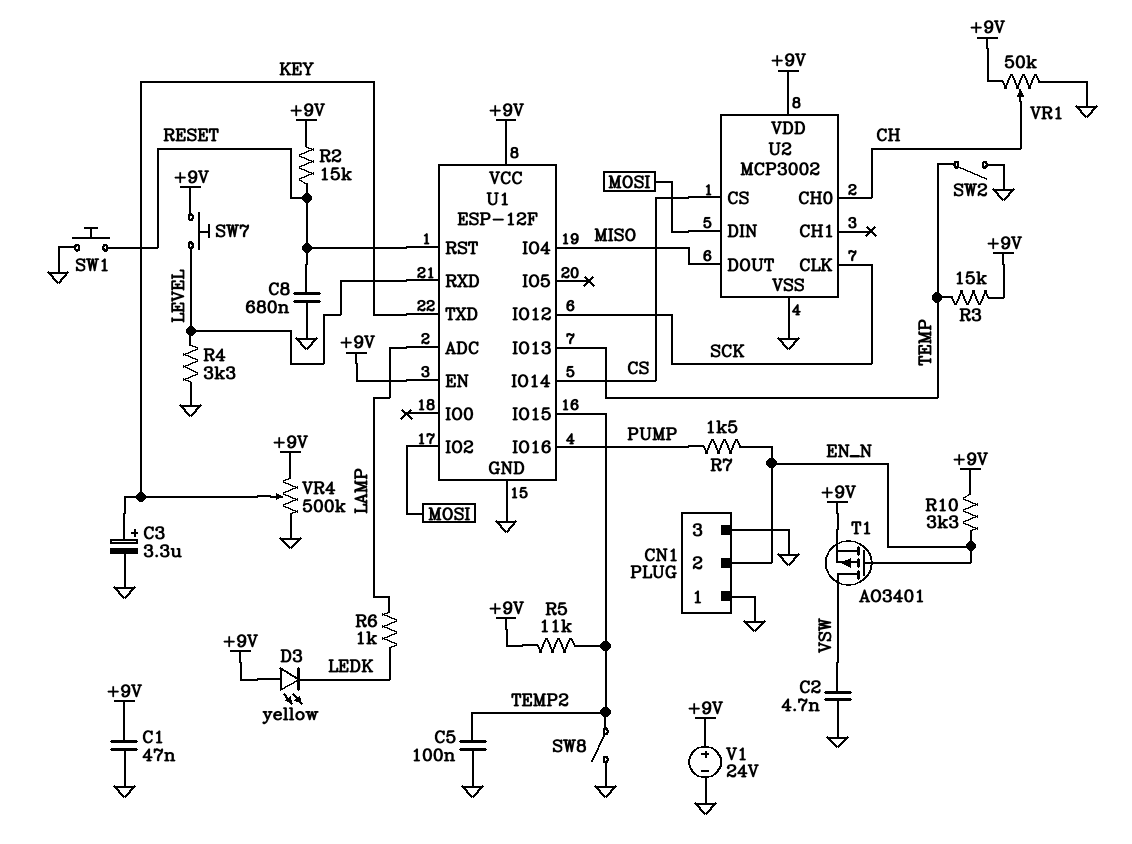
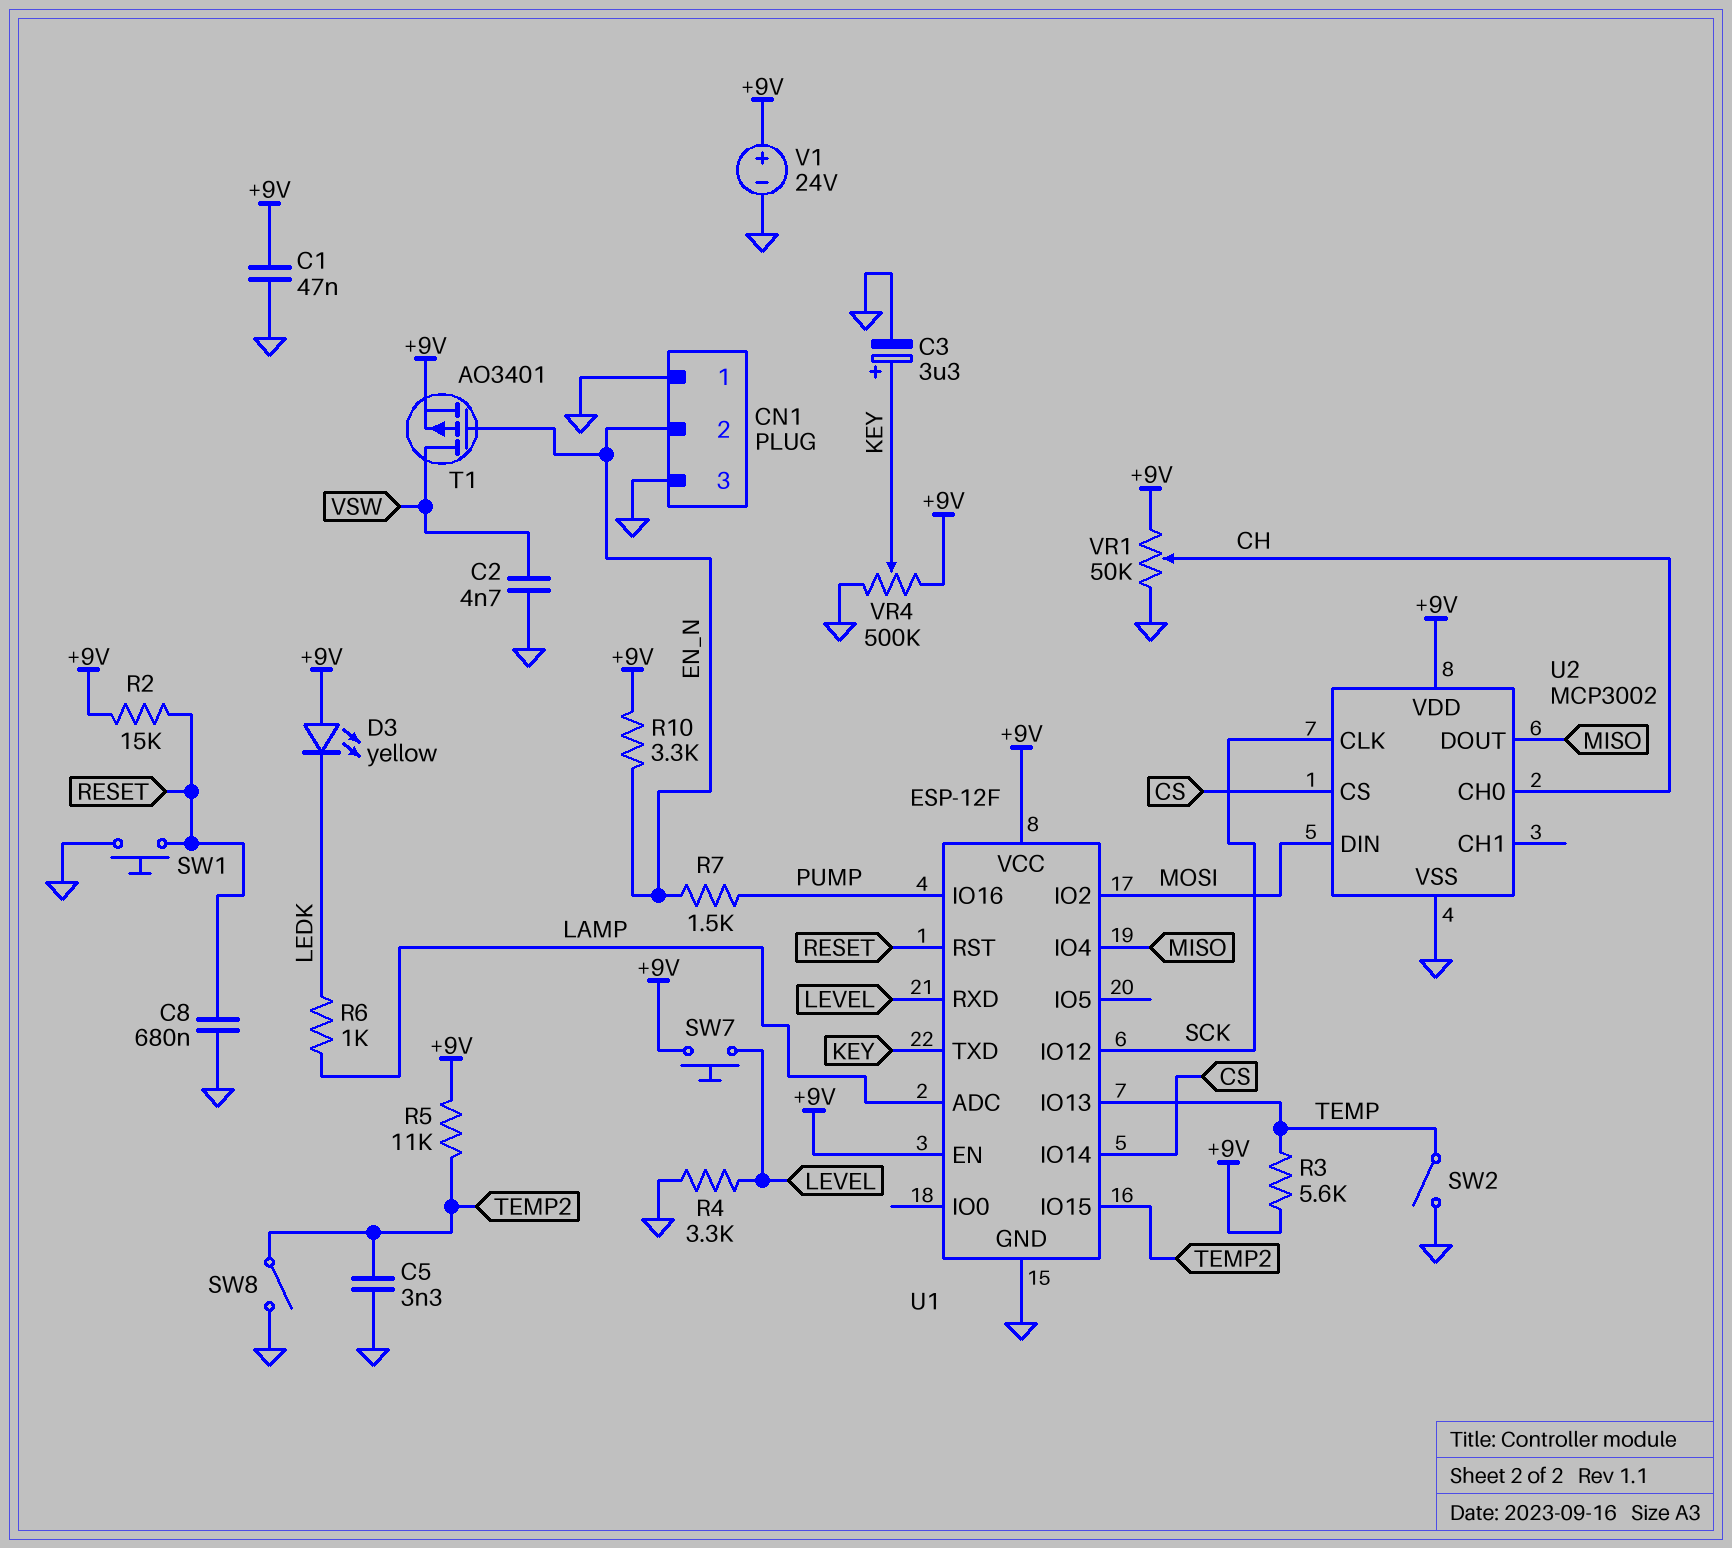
C5: 100nF (GND, TEMP2) -> 3.3nF (GND, TEMP2)
R3: 15k (+9V, TEMP) -> 5.6k (+9V, TEMP)

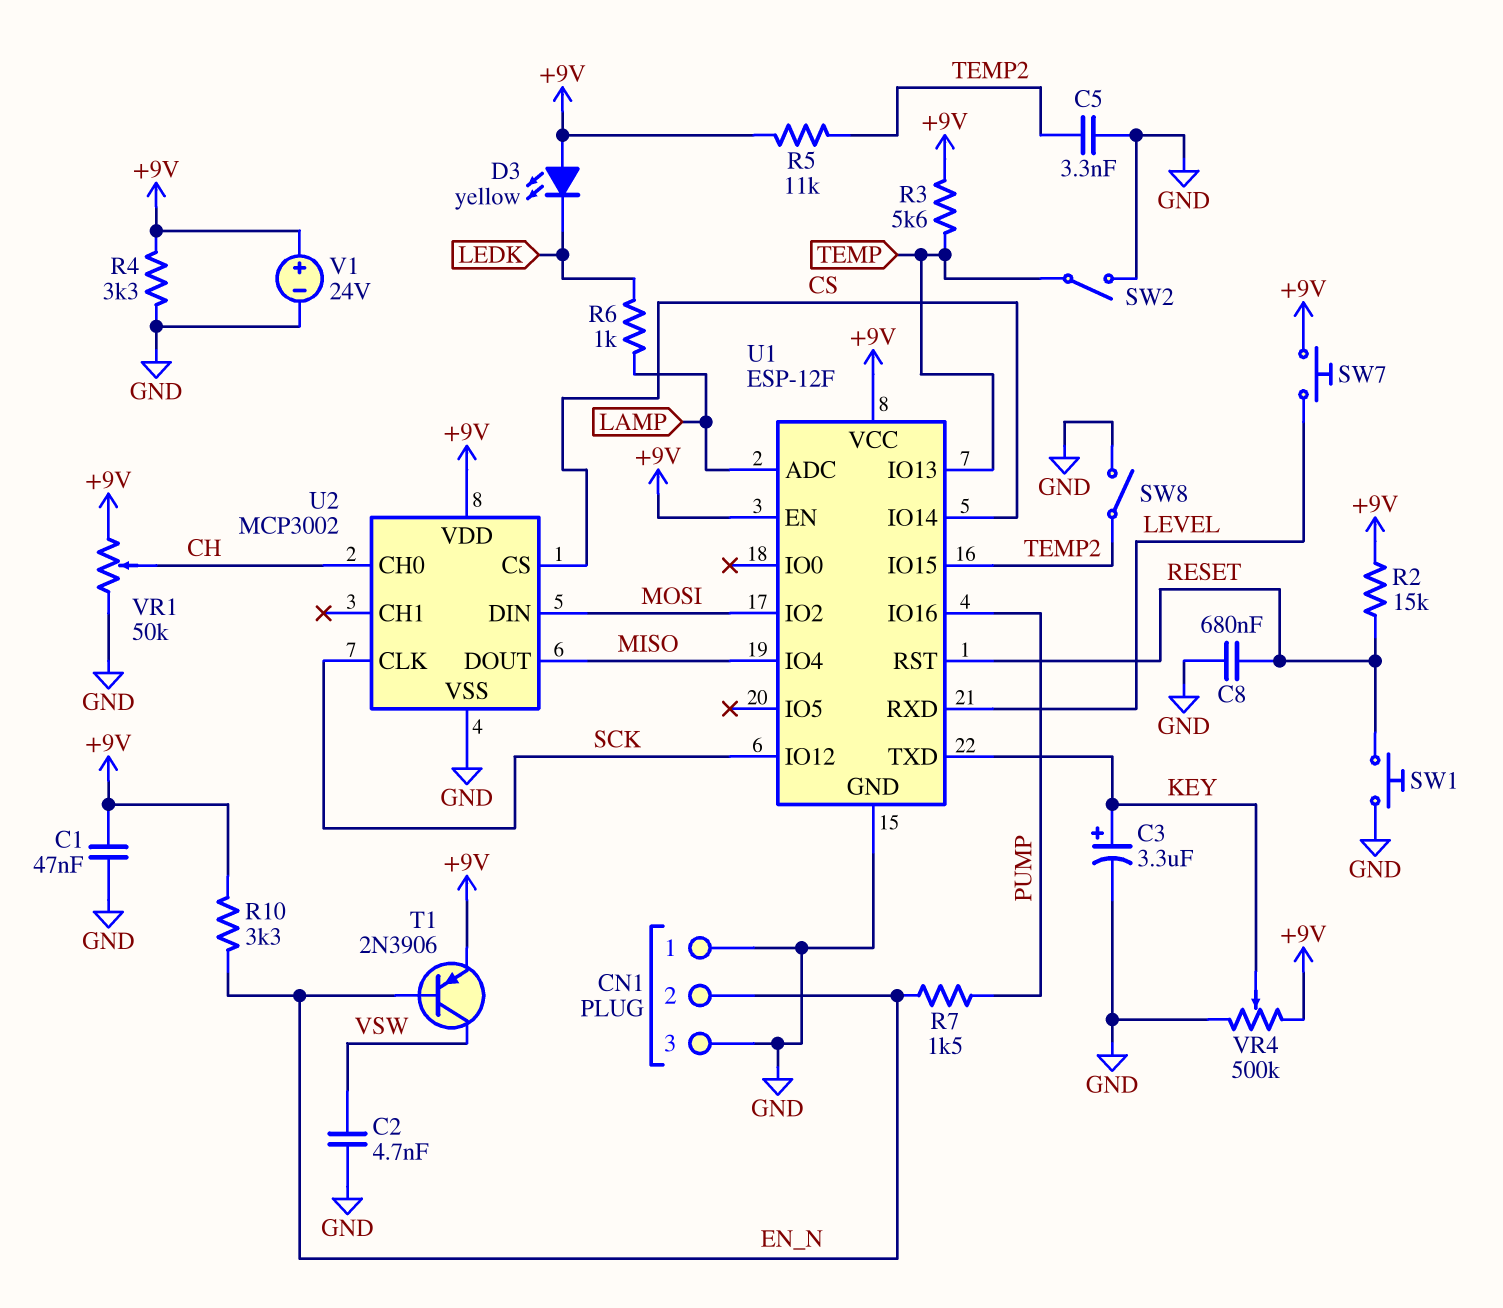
R4: 3.3k (GND, LEVEL) -> 3.3k (+9V, GND)
T1: PMOS AO3401 (G EN_N, D VSW, S +9V) -> PNP 2N3906 (B EN_N, C VSW, E +9V)

